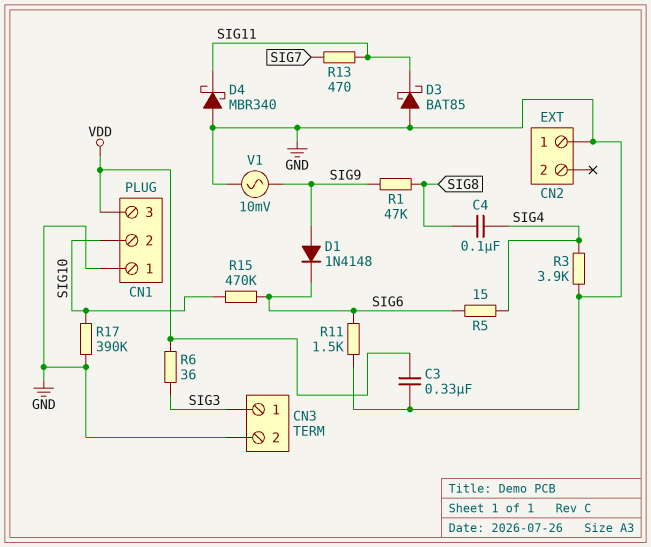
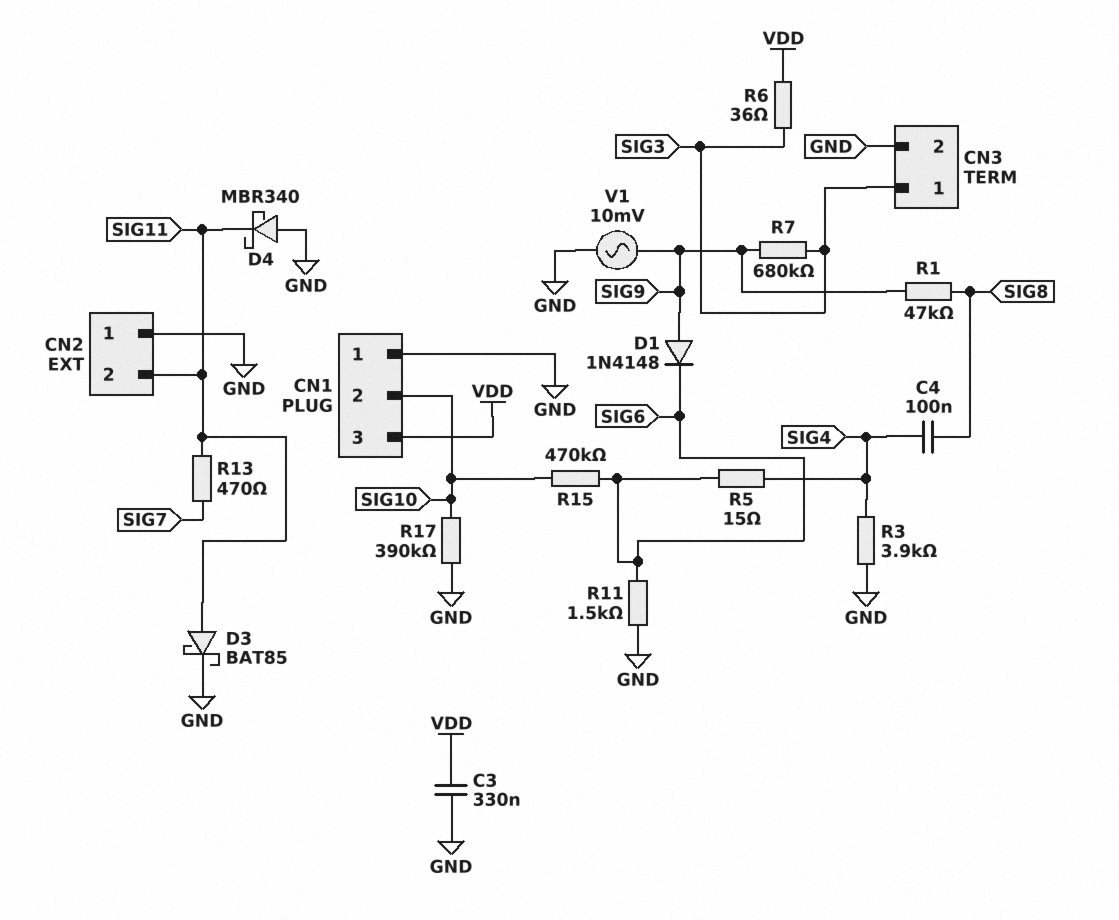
CN2 pin 2: none -> SIG11
D3: schottky BAT85 (A GND, K SIG11) -> schottky BAT85 (A SIG11, K GND)
R7: none -> 680k (SIG3, SIG9)

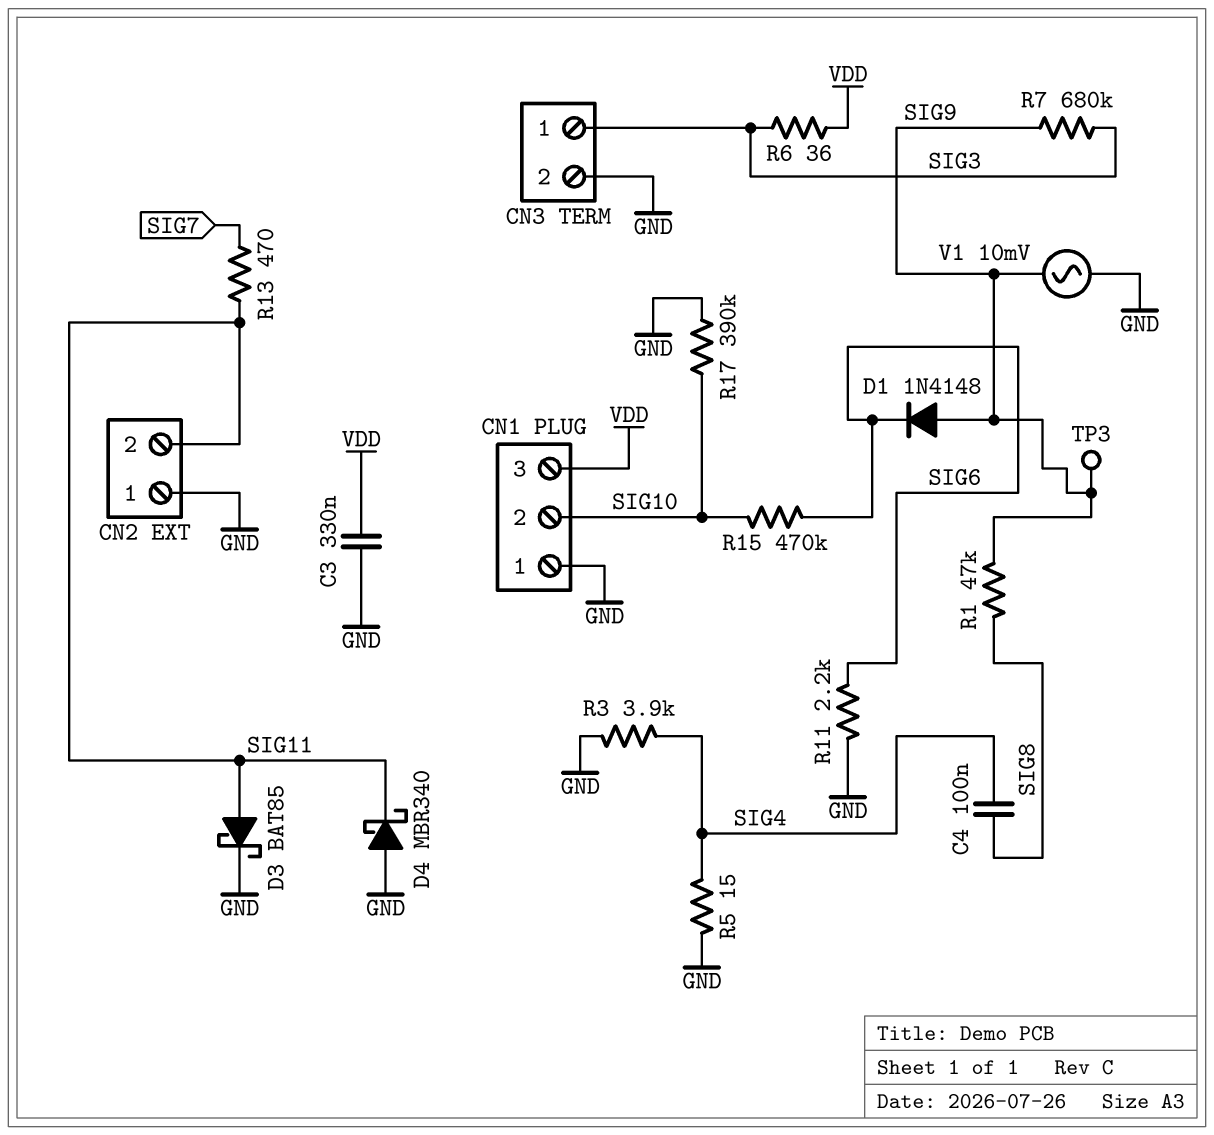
R5: 15 (SIG4, SIG6) -> 15 (GND, SIG4)
R11: 1.5k (GND, SIG6) -> 2.2k (GND, SIG6)
TP3: none -> test point (SIG9)

